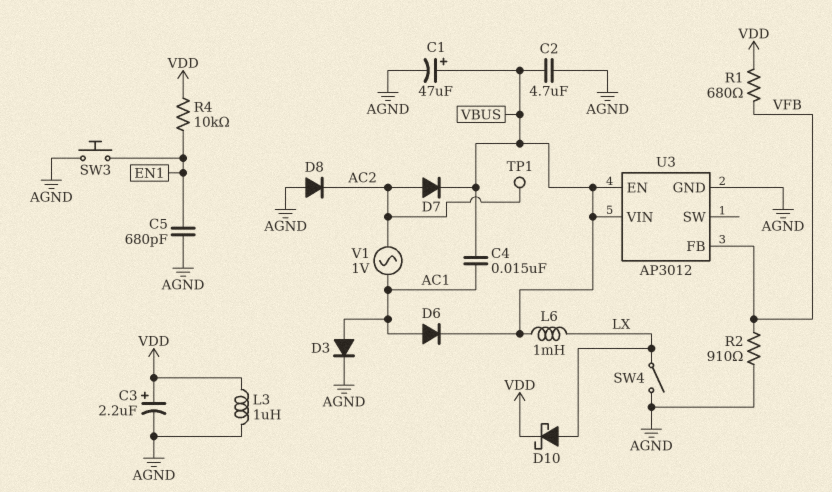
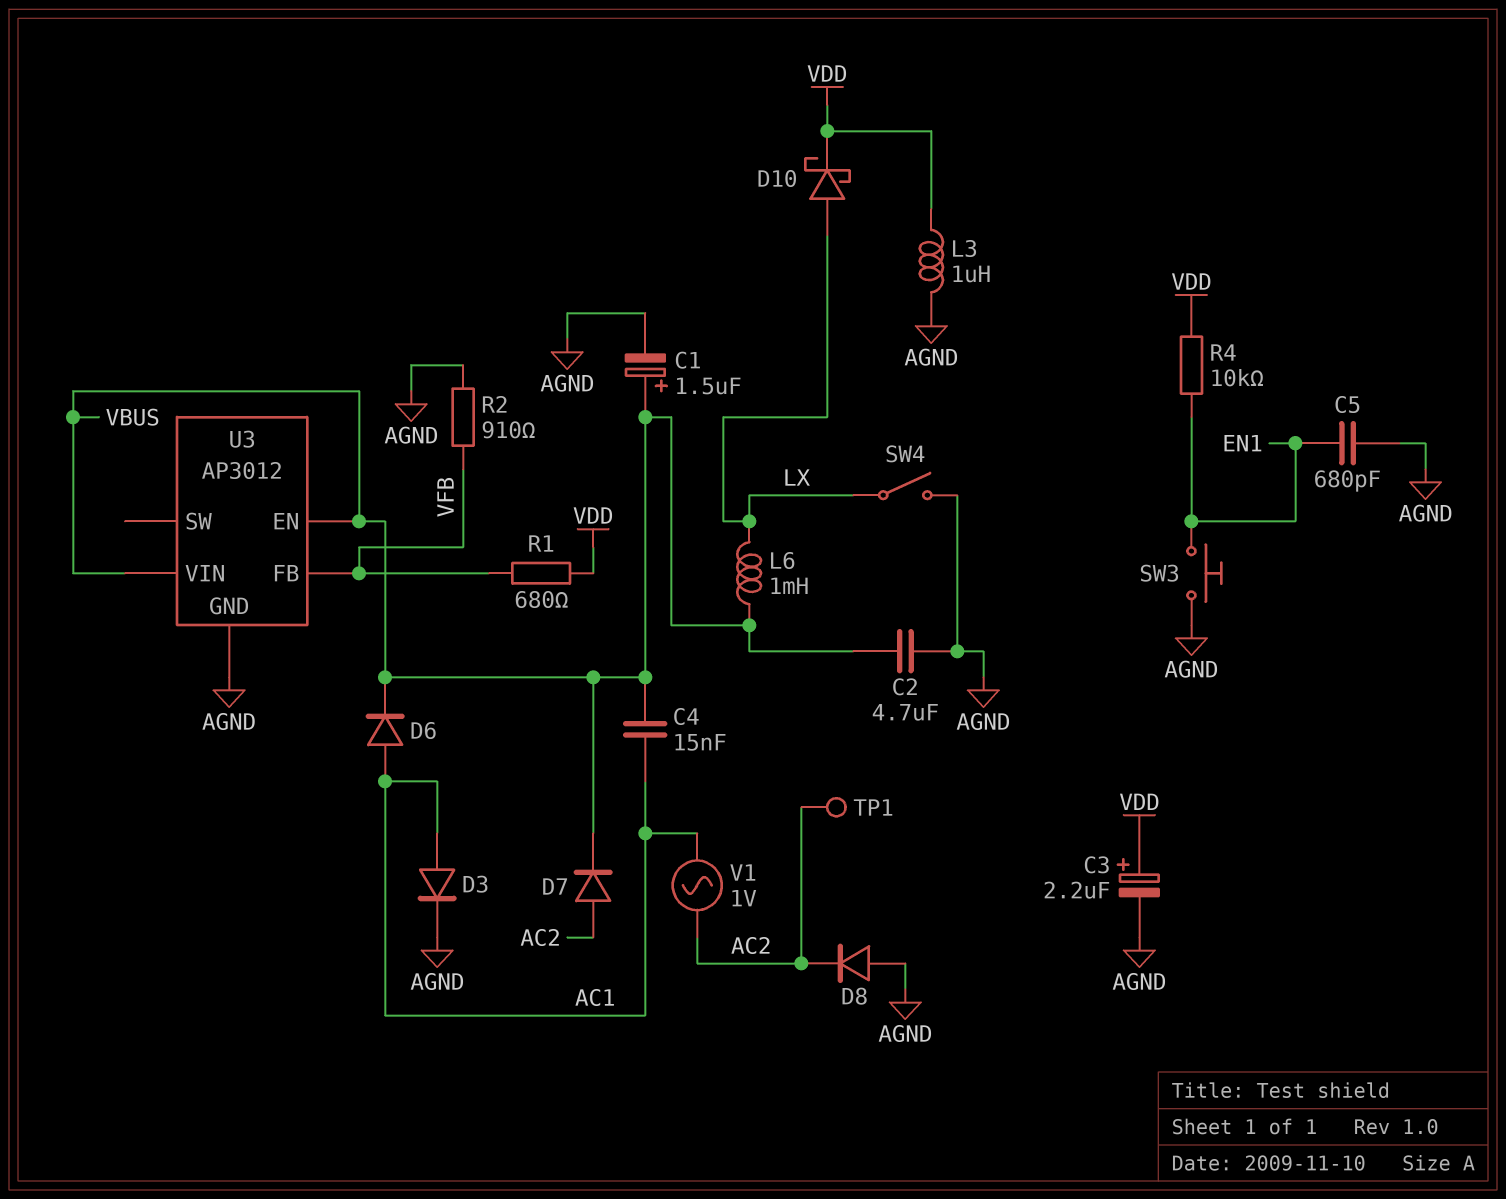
C1: 47uF (plus VBUS, minus AGND) -> 1.5uF (plus VBUS, minus AGND)

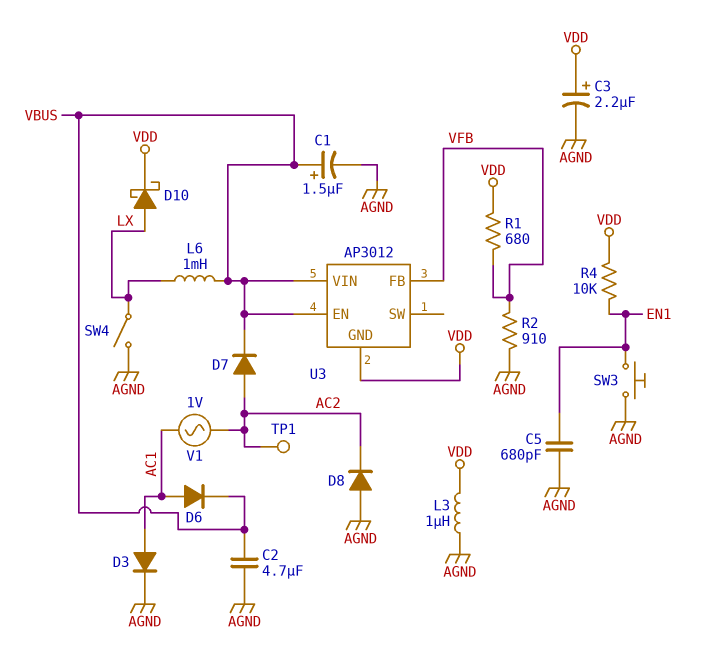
C4: 15nF (AC1, VBUS) -> none
U3 pin GND: AGND -> VDD

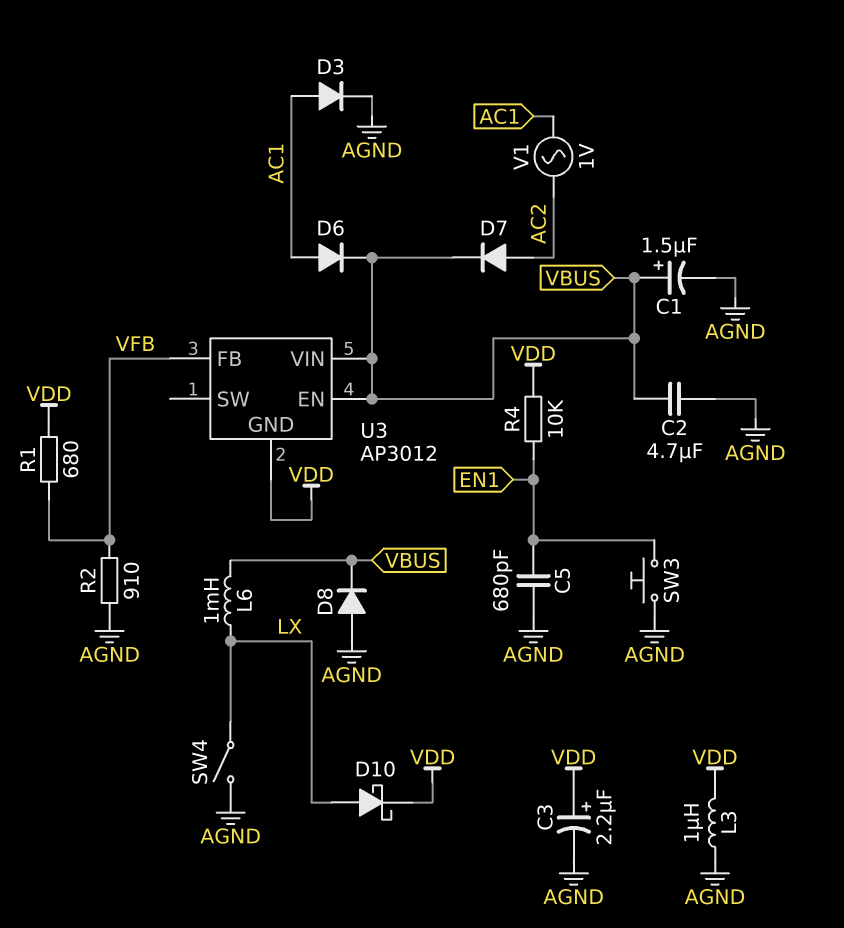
D8: diode (A AGND, K AC2) -> diode (A AGND, K VBUS)
TP1: test point (AC2) -> none

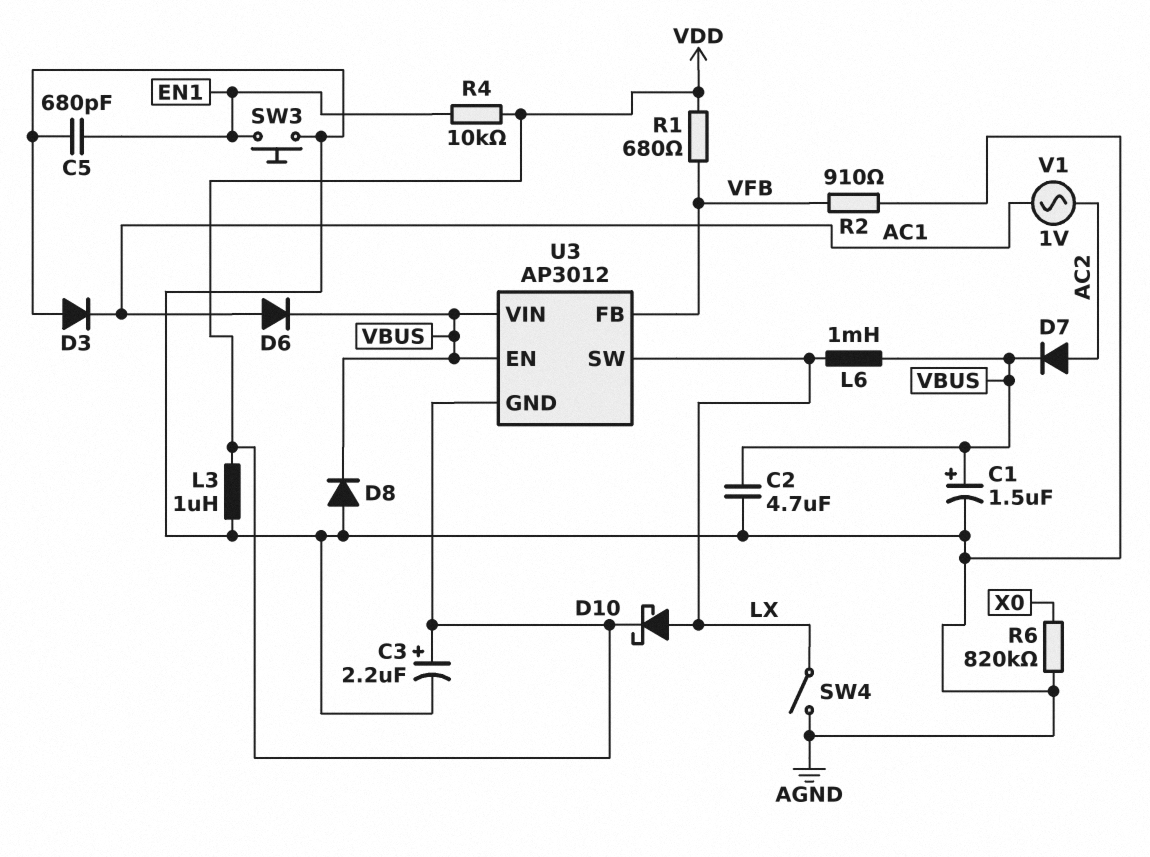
D3: diode (A AC1, K AGND) -> diode (A AGND, K AC1)
R6: none -> 820k (AGND, X0)
U3 pin SW: none -> LX

